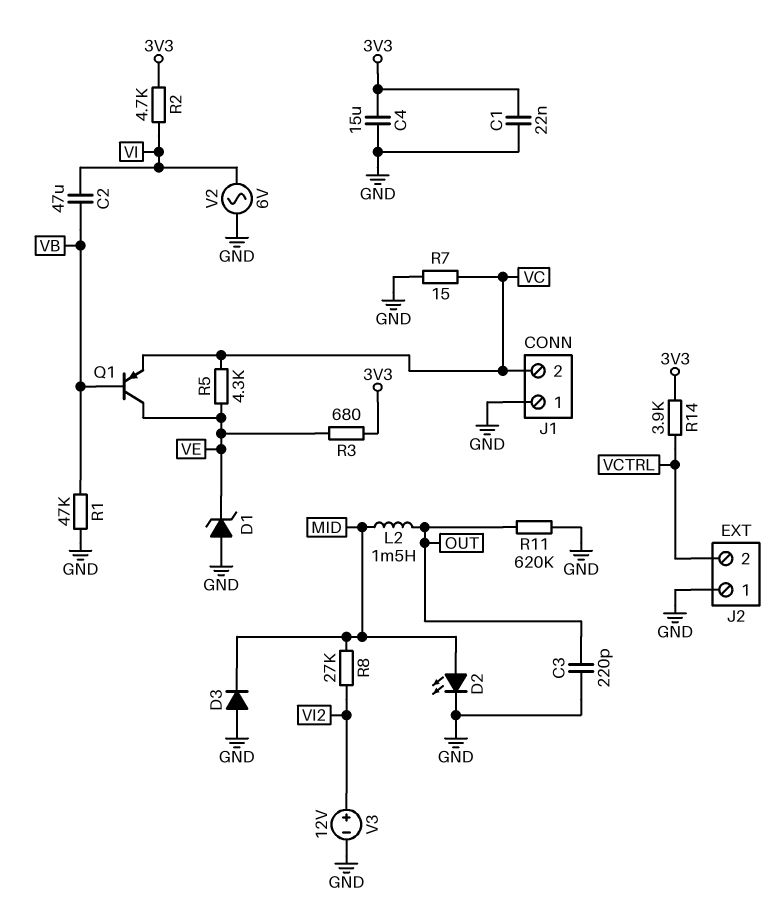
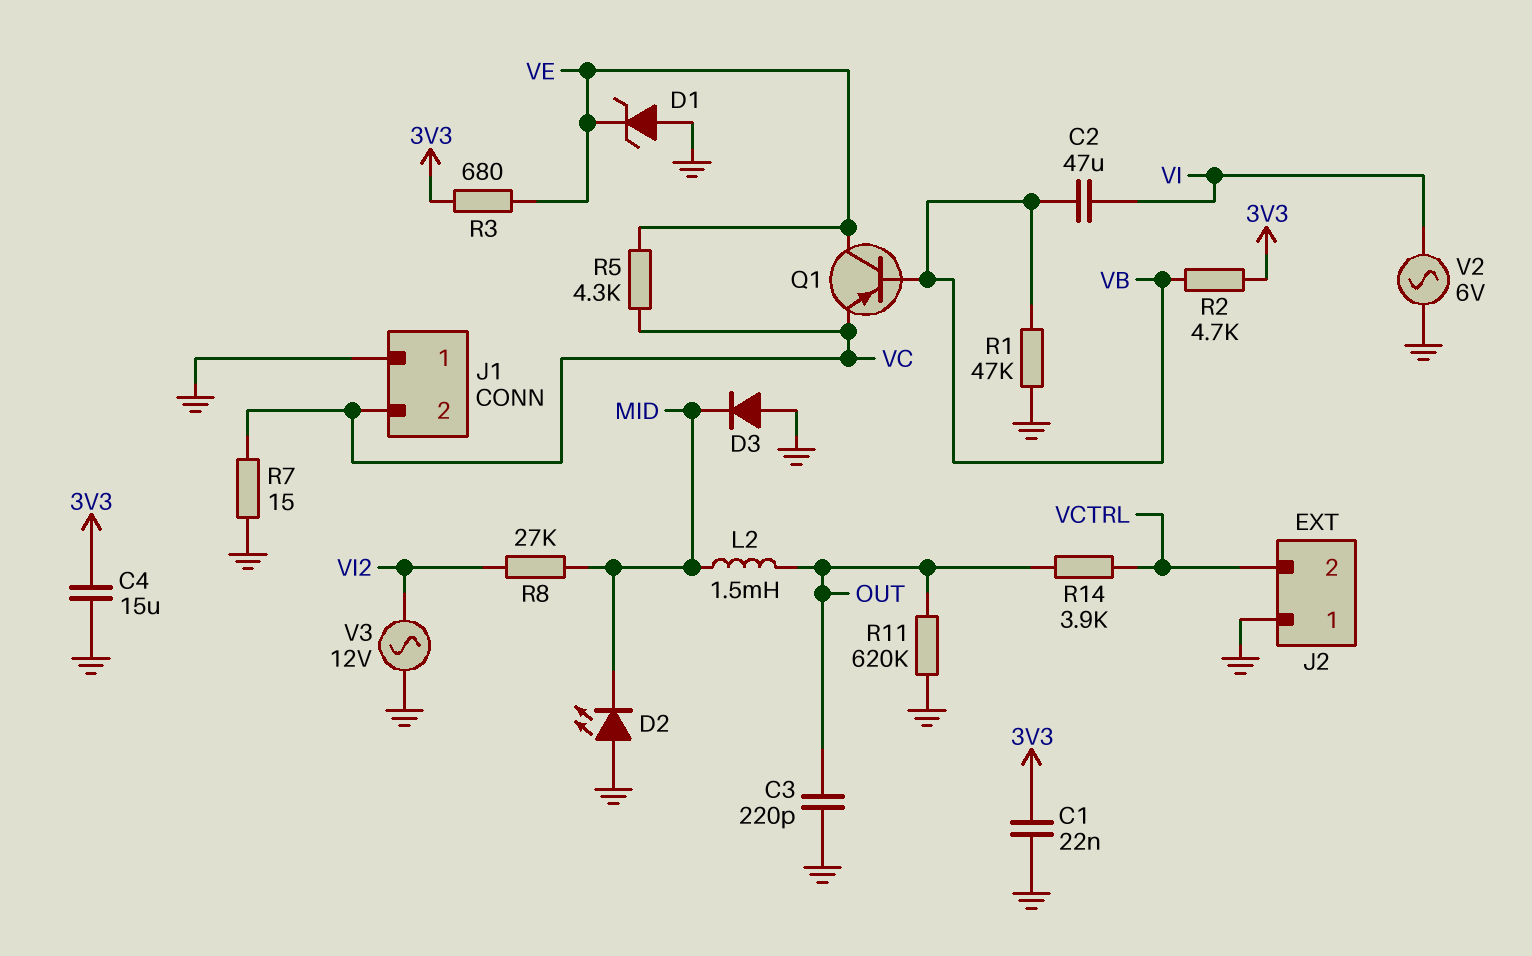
D2: LED (A MID, K GND) -> LED (A GND, K MID)
R2: 4.7k (3V3, VI) -> 4.7k (3V3, VB)
R14: 3.9k (3V3, VCTRL) -> 3.9k (OUT, VCTRL)
V3: 12V (plus VI2, minus GND) -> AC 12V (GND, VI2)

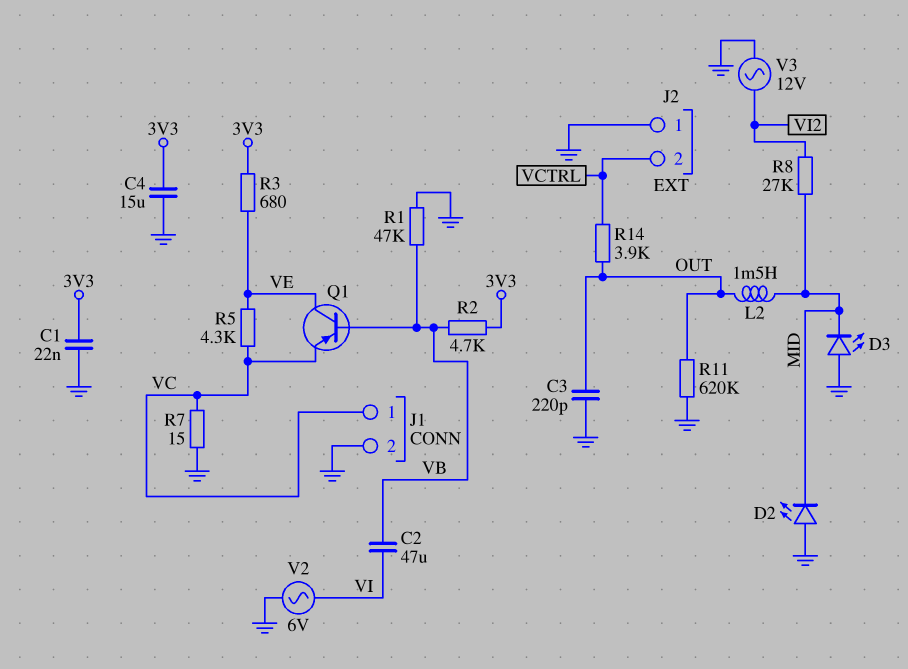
D1: zener (A GND, K VE) -> none
D3: diode (A GND, K MID) -> LED (A GND, K MID)
J1 pin 1: GND -> VC
J1 pin 2: VC -> GND

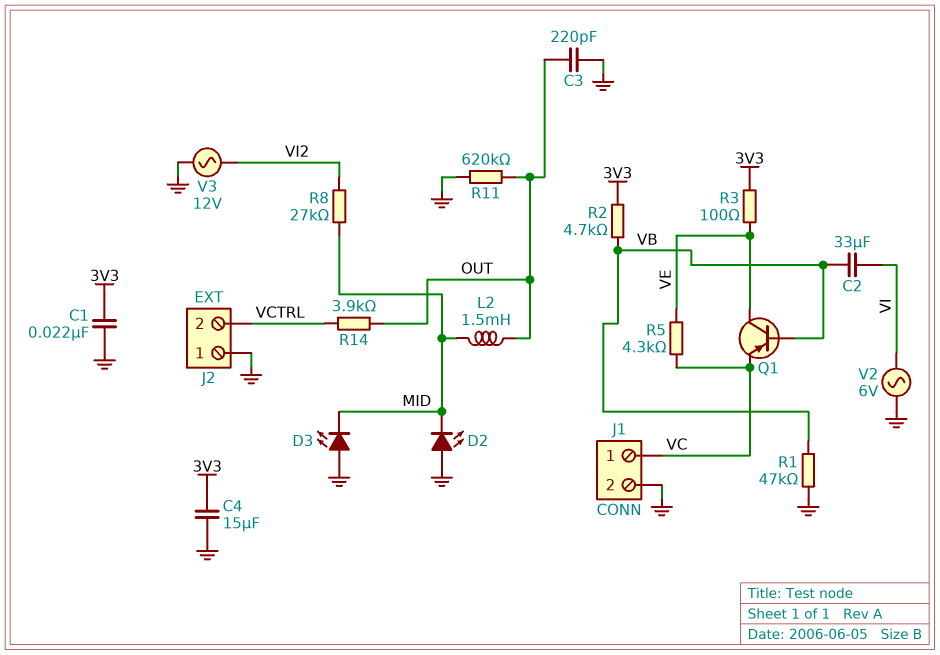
C2: 47uF (VB, VI) -> 33uF (VB, VI)
R3: 680 (3V3, VE) -> 100 (3V3, VE)
R7: 15 (GND, VC) -> none

